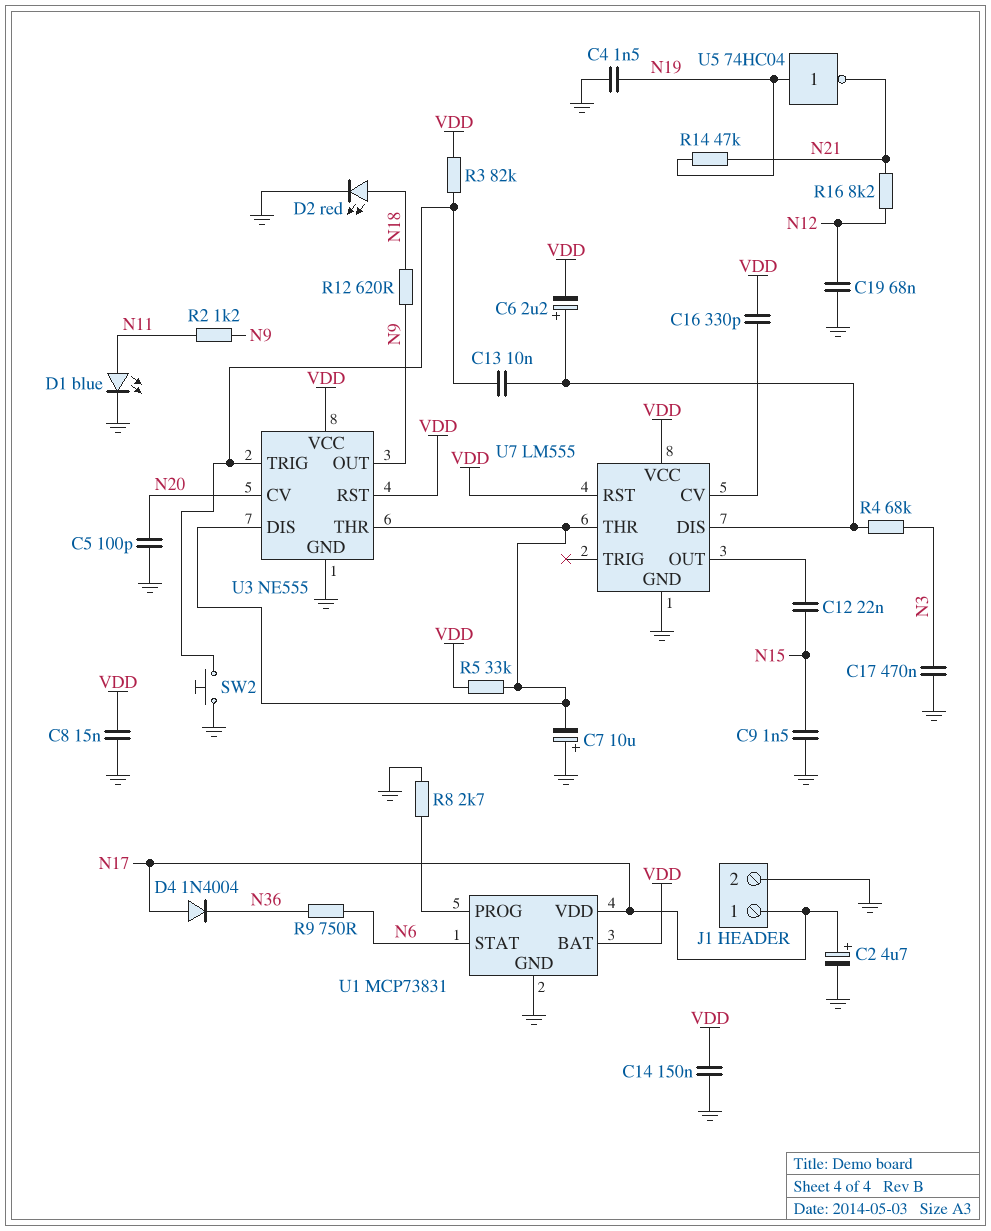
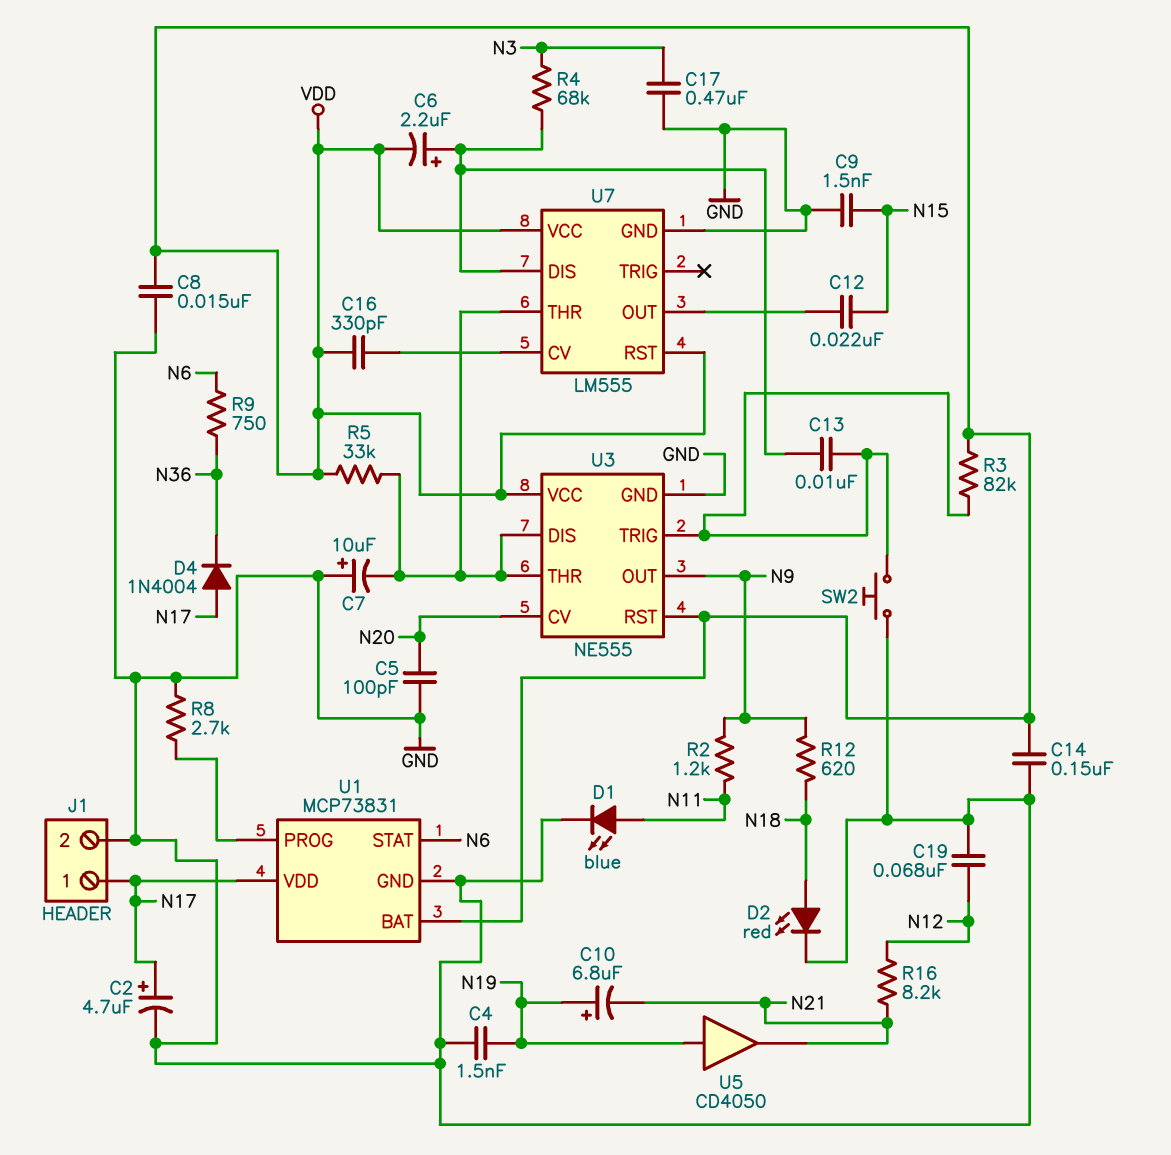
C10: none -> 6.8uF (plus N19, minus N21)
R14: 47k (N19, N21) -> none
U5: NOT 74HC04 (in N19, out N21) -> buffer CD4050 (in N19, out N21)

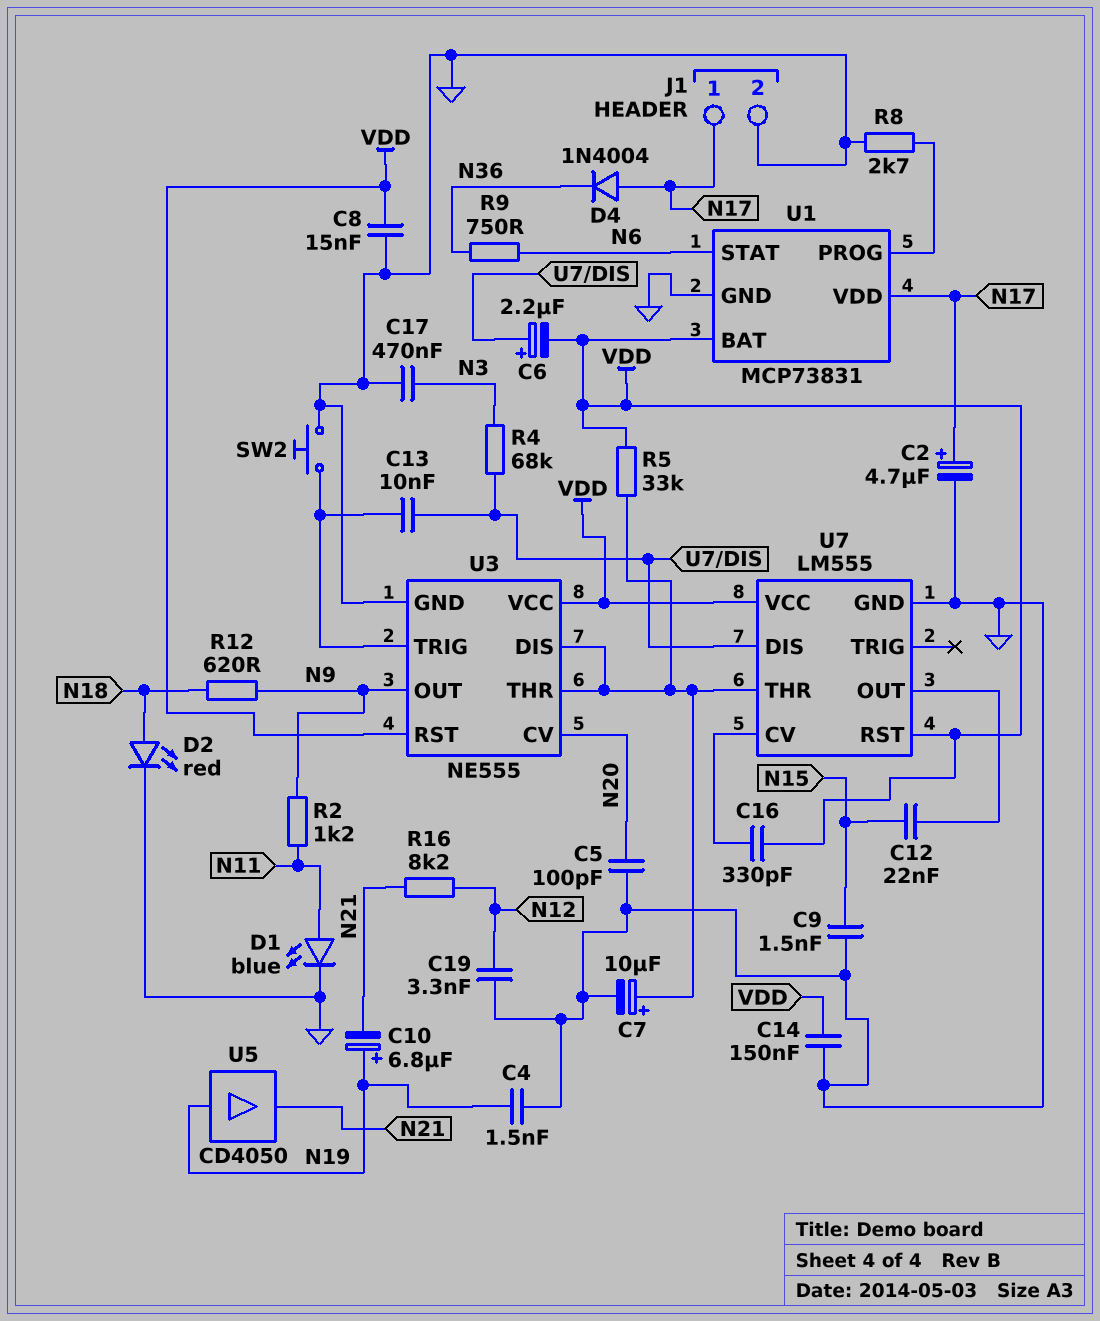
C7: 10uF (plus GND, minus U3/DIS) -> 10uF (plus U3/DIS, minus GND)
C19: 68nF (GND, N12) -> 3.3nF (GND, N12)
R3: 82k (U3/TRIG, VDD) -> none

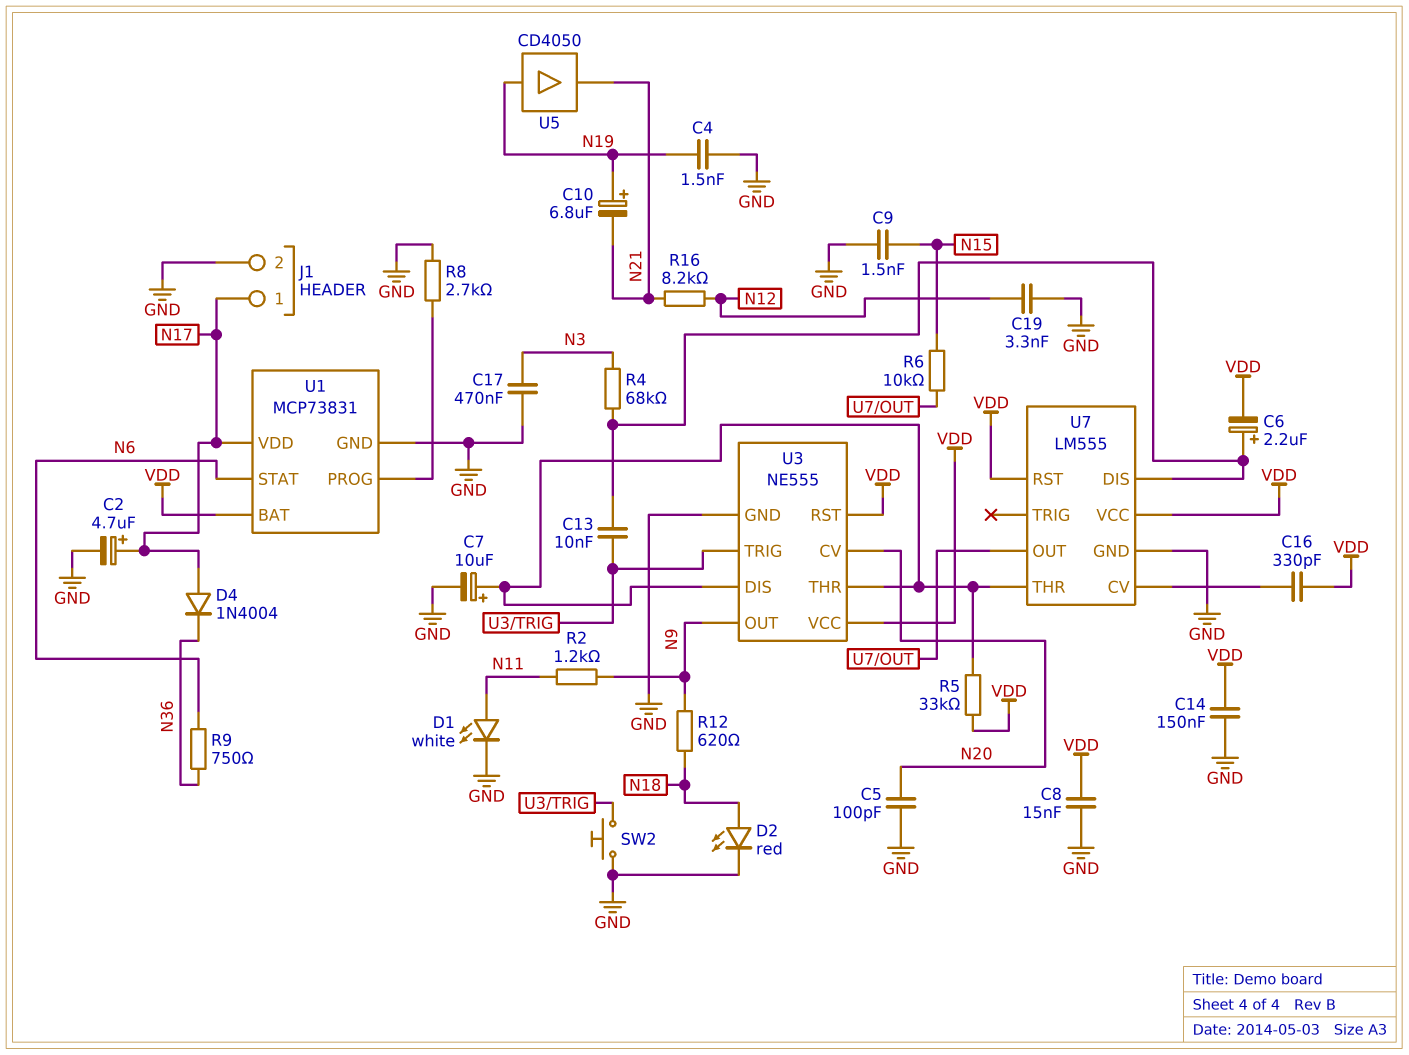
C12: 22nF (N15, U7/OUT) -> none
D1: LED blue (A N11, K GND) -> LED white (A N11, K GND)
R6: none -> 10k (N15, U7/OUT)

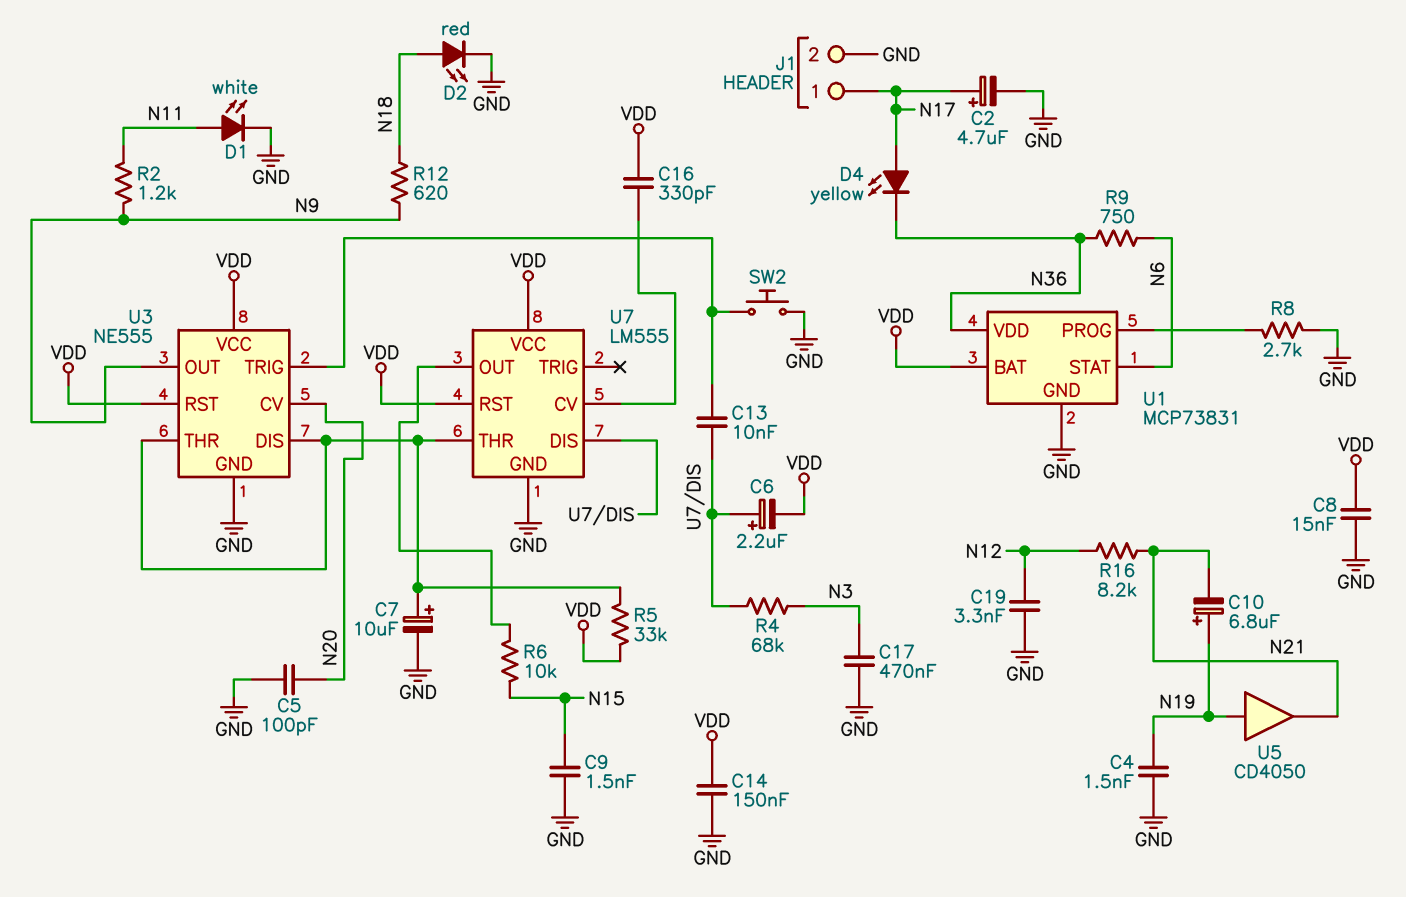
D4: diode 1N4004 (A N17, K N36) -> LED yellow (A N17, K N36)
U1 pin VDD: N17 -> N36

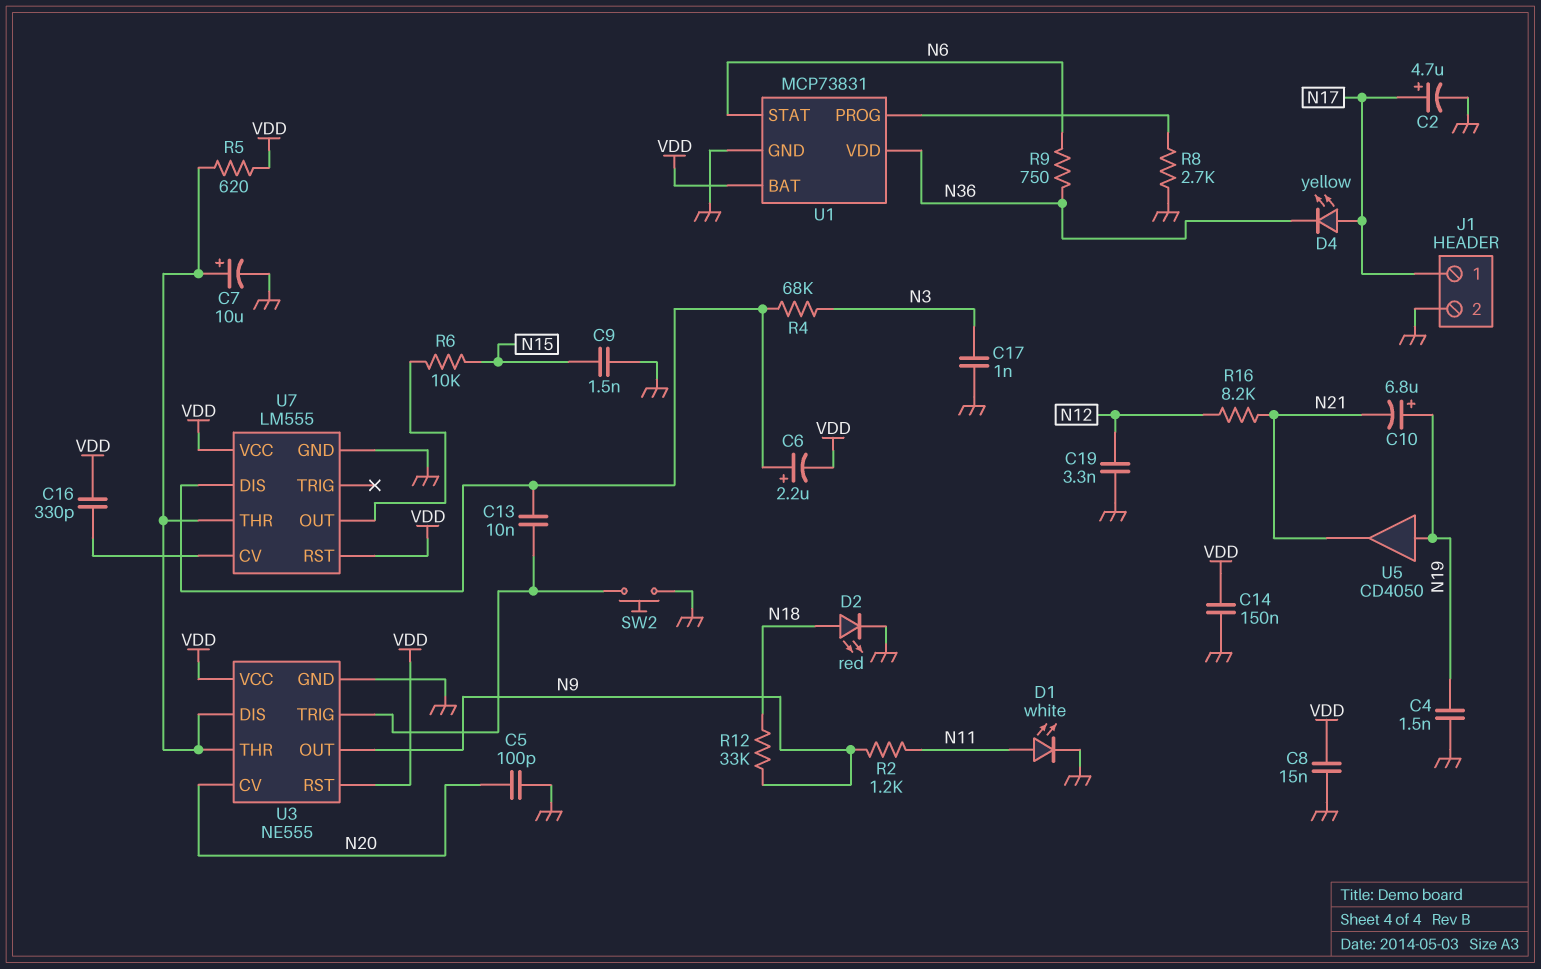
C17: 470nF (GND, N3) -> 1nF (GND, N3)
R5: 33k (U3/DIS, VDD) -> 620 (U3/DIS, VDD)
R12: 620 (N9, N18) -> 33k (N9, N18)

